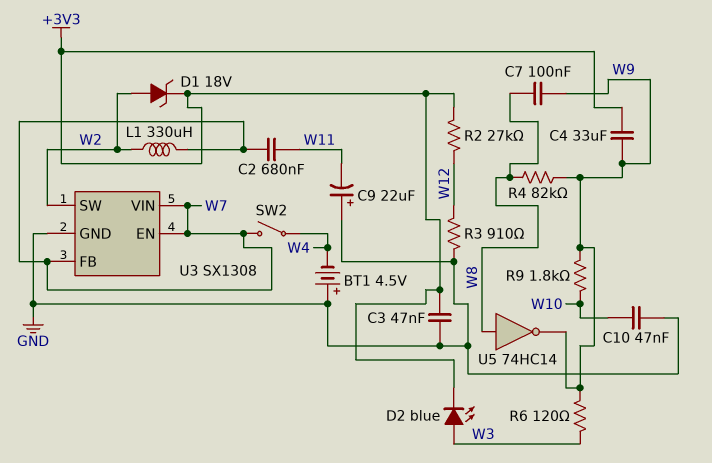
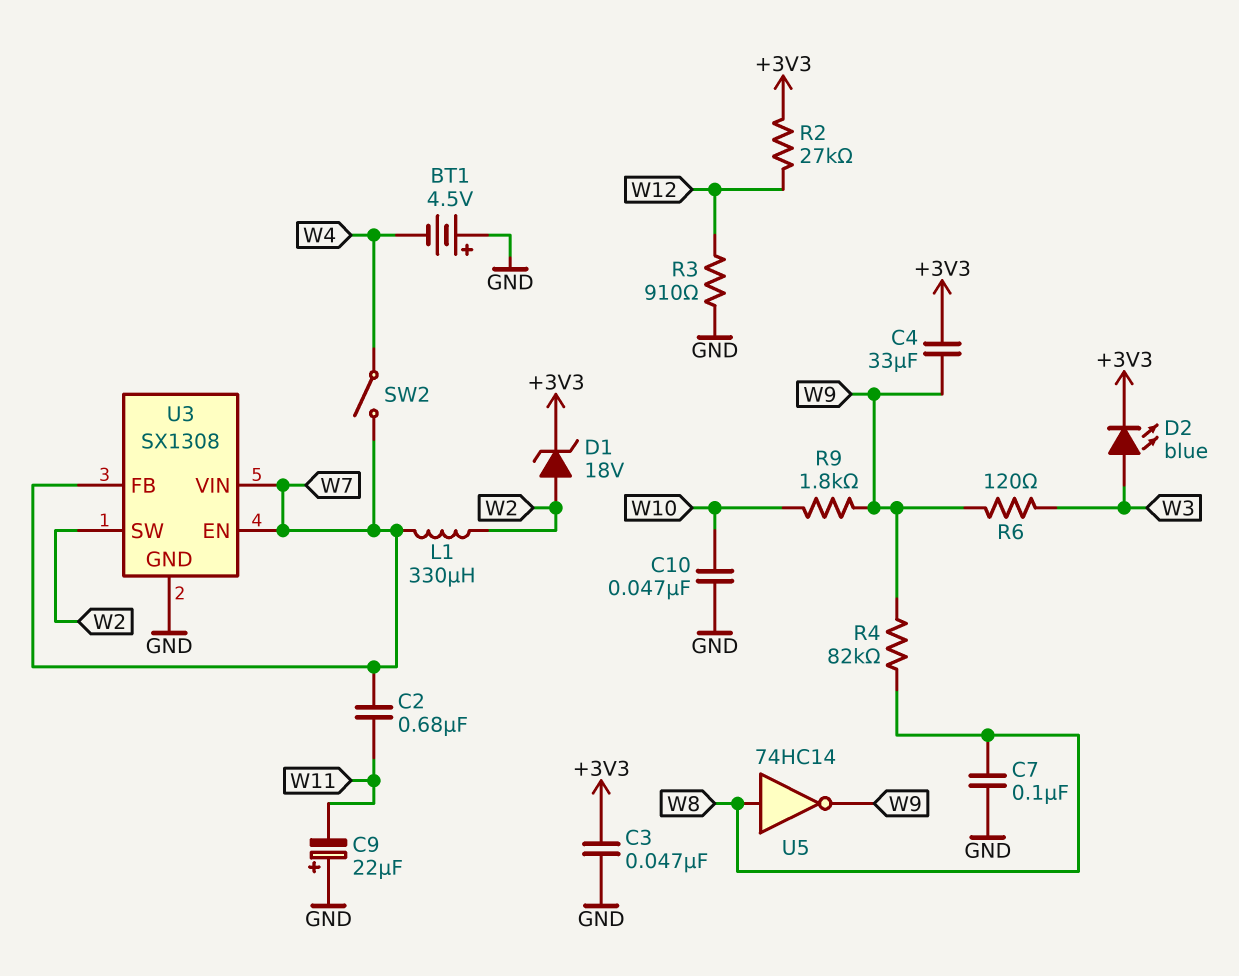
C7: 100nF (W8, W9) -> 100nF (GND, W8)

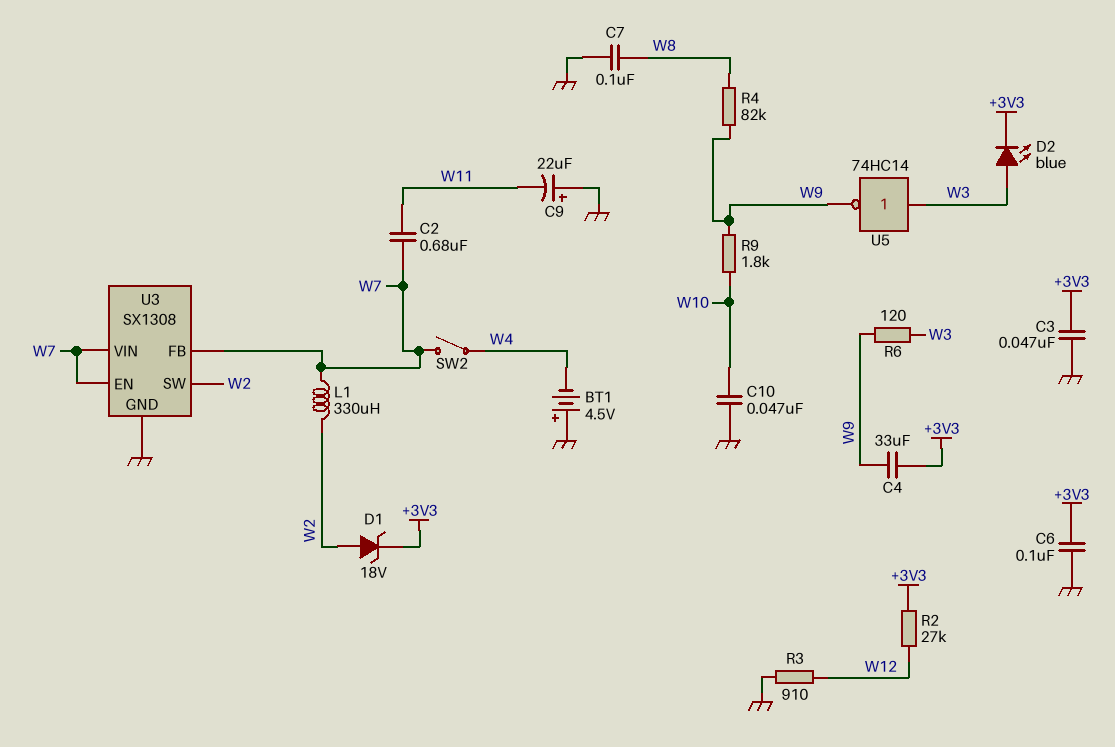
C6: none -> 100nF (+3V3, GND)
U5: NOT 74HC14 (in W8, out W9) -> NOT 74HC14 (in W3, out W9)

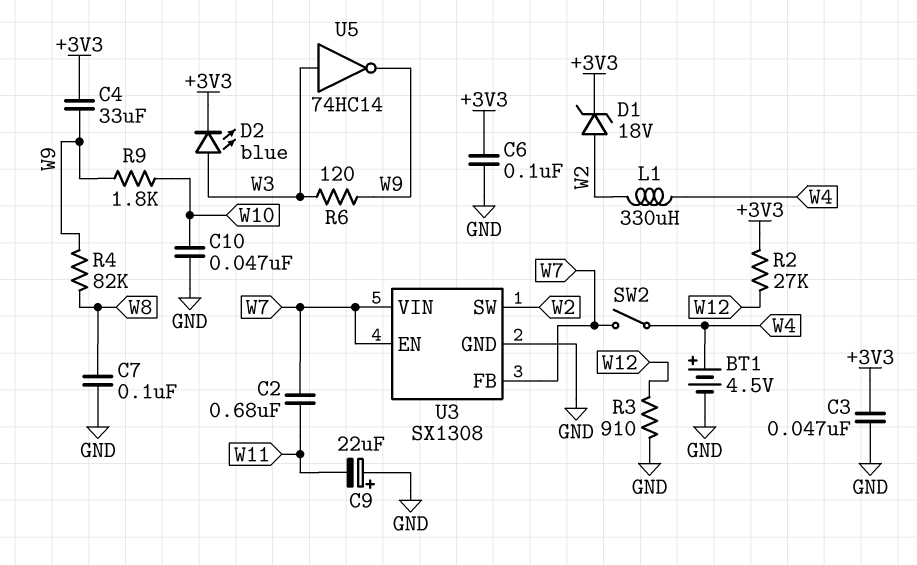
BT1: 4.5V (plus GND, minus W4) -> 4.5V (plus W4, minus GND)
L1: 330uH (W2, W7) -> 330uH (W2, W4)

